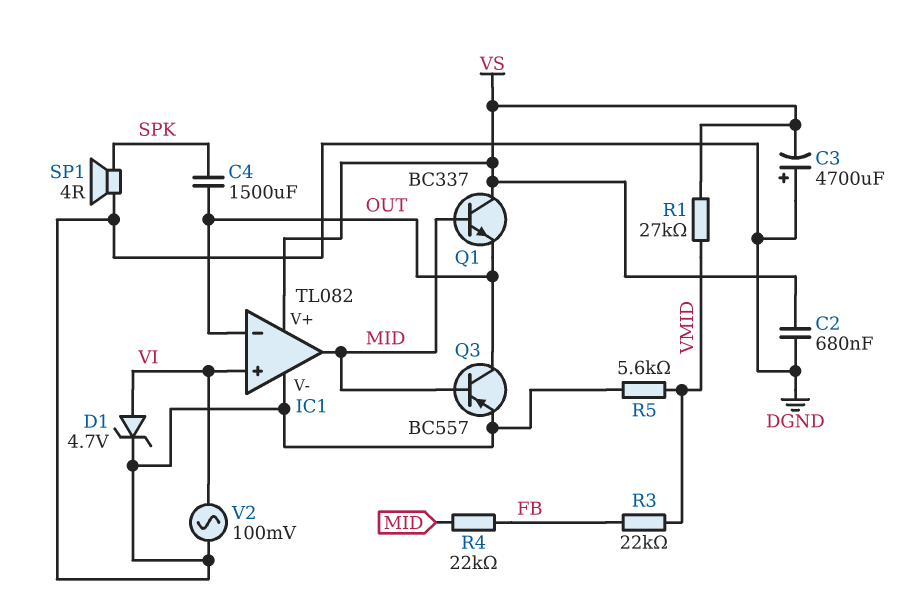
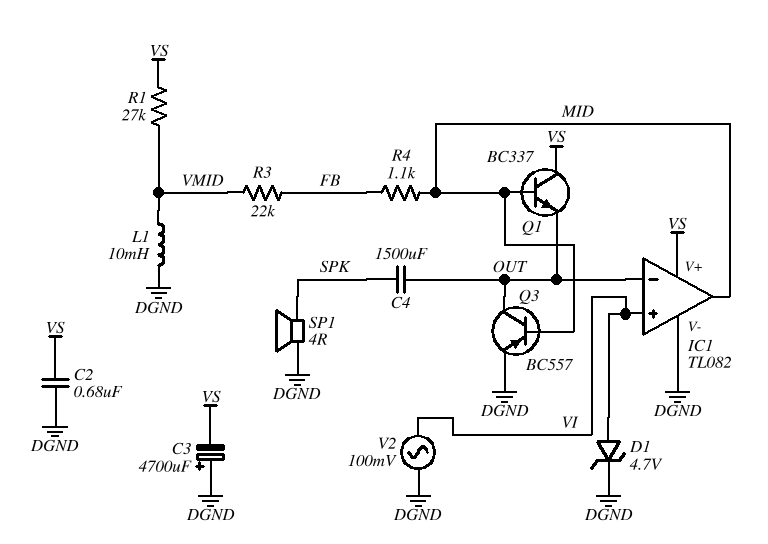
L1: none -> 10mH (DGND, VMID)
R4: 22k (FB, MID) -> 1.1k (FB, MID)
R5: 5.6k (DGND, VMID) -> none

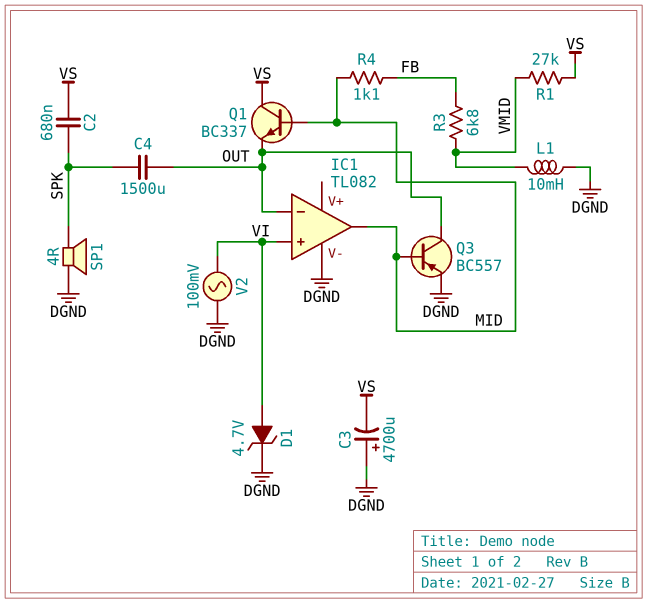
C2: 680nF (DGND, VS) -> 680nF (SPK, VS)
IC1 pin V+: VS -> none
R3: 22k (FB, VMID) -> 6.8k (FB, VMID)

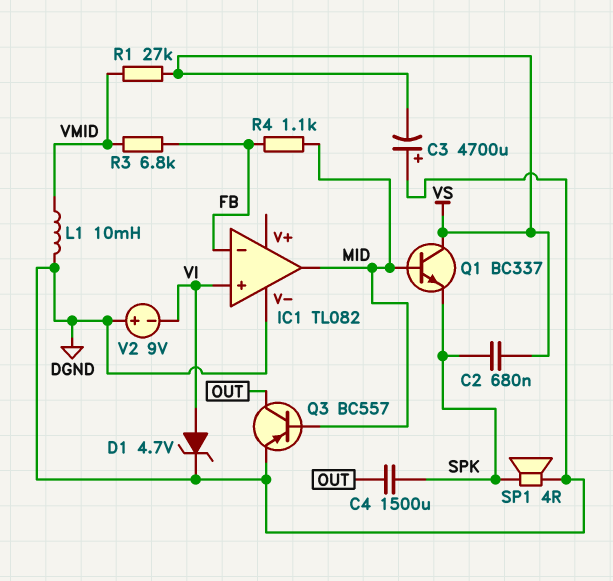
IC1 pin in-: OUT -> FB
Q1: NPN BC337 (B MID, C VS, E OUT) -> NPN BC337 (B MID, C VS, E SPK)
V2: AC 100mV (DGND, VI) -> 9V (plus DGND, minus VI)

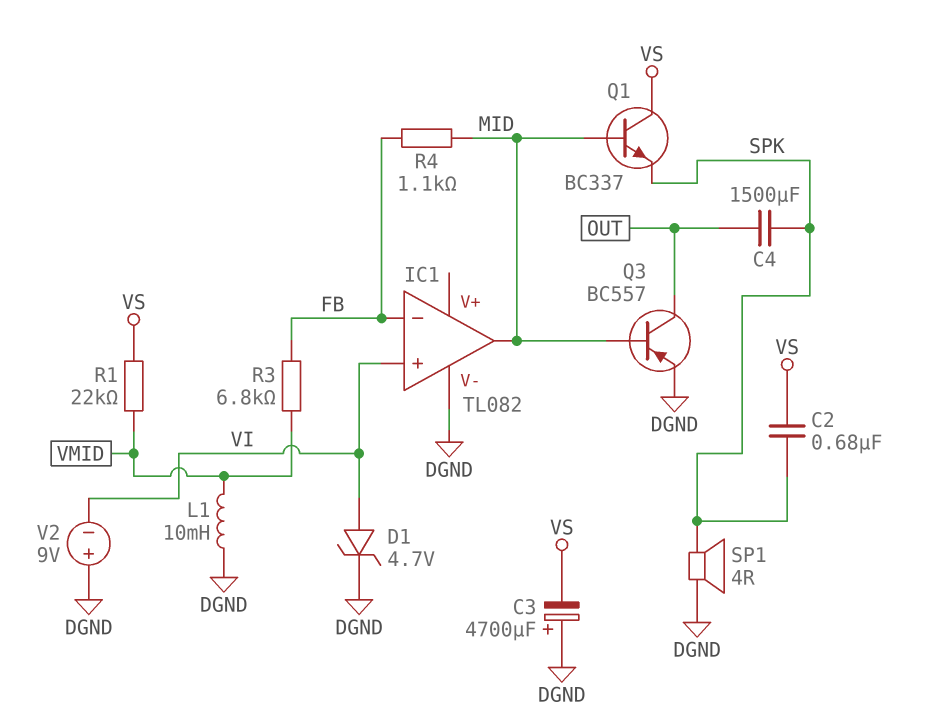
R1: 27k (VMID, VS) -> 22k (VMID, VS)

